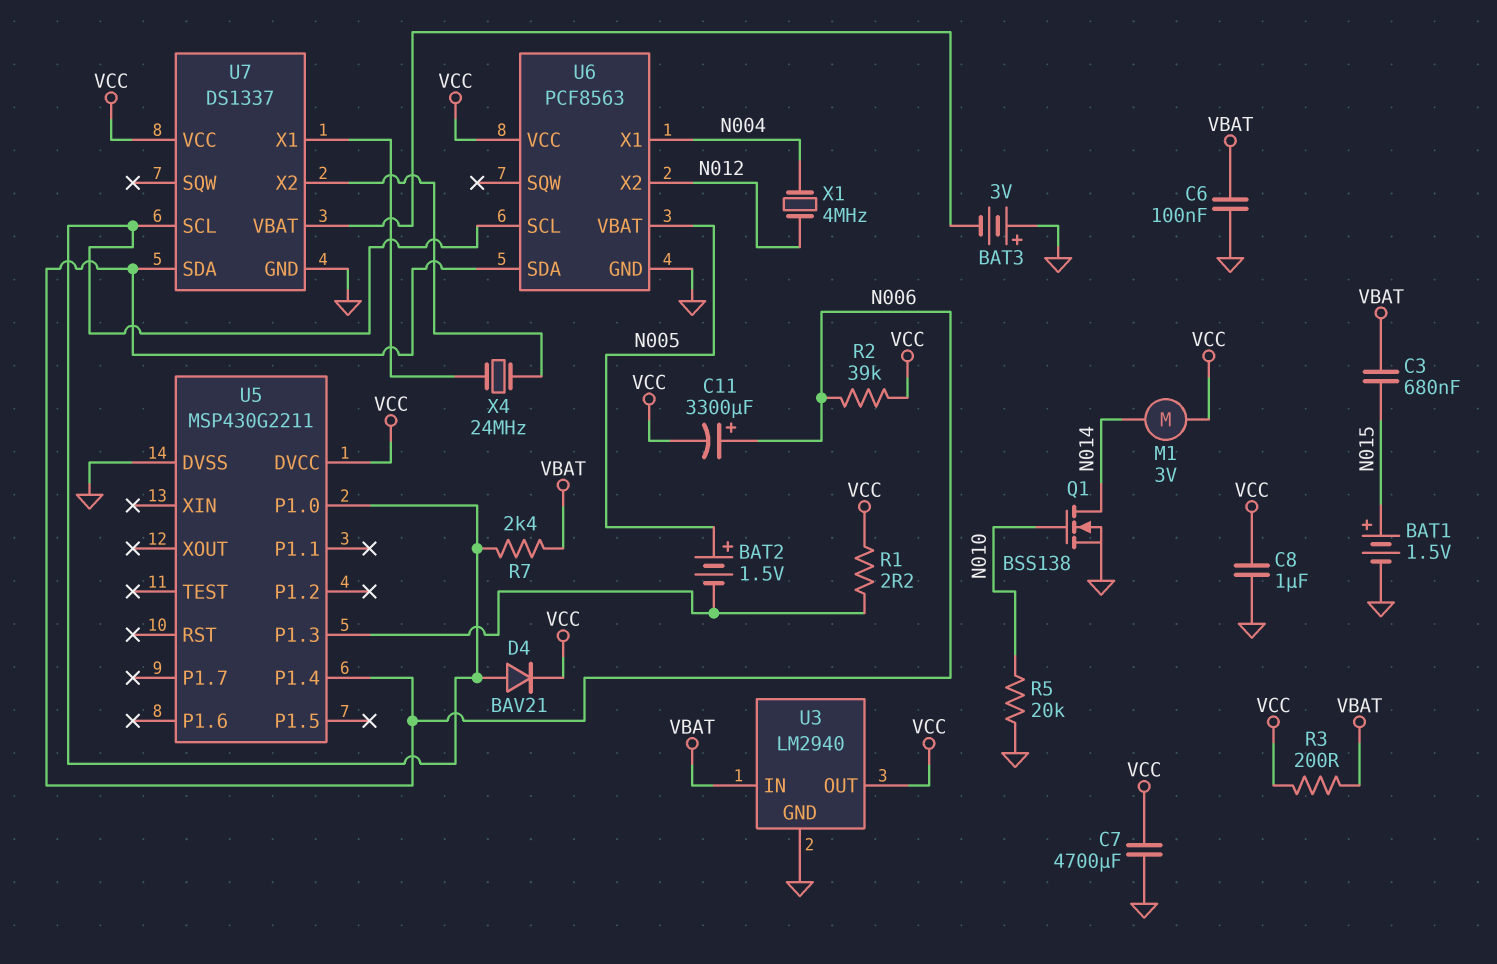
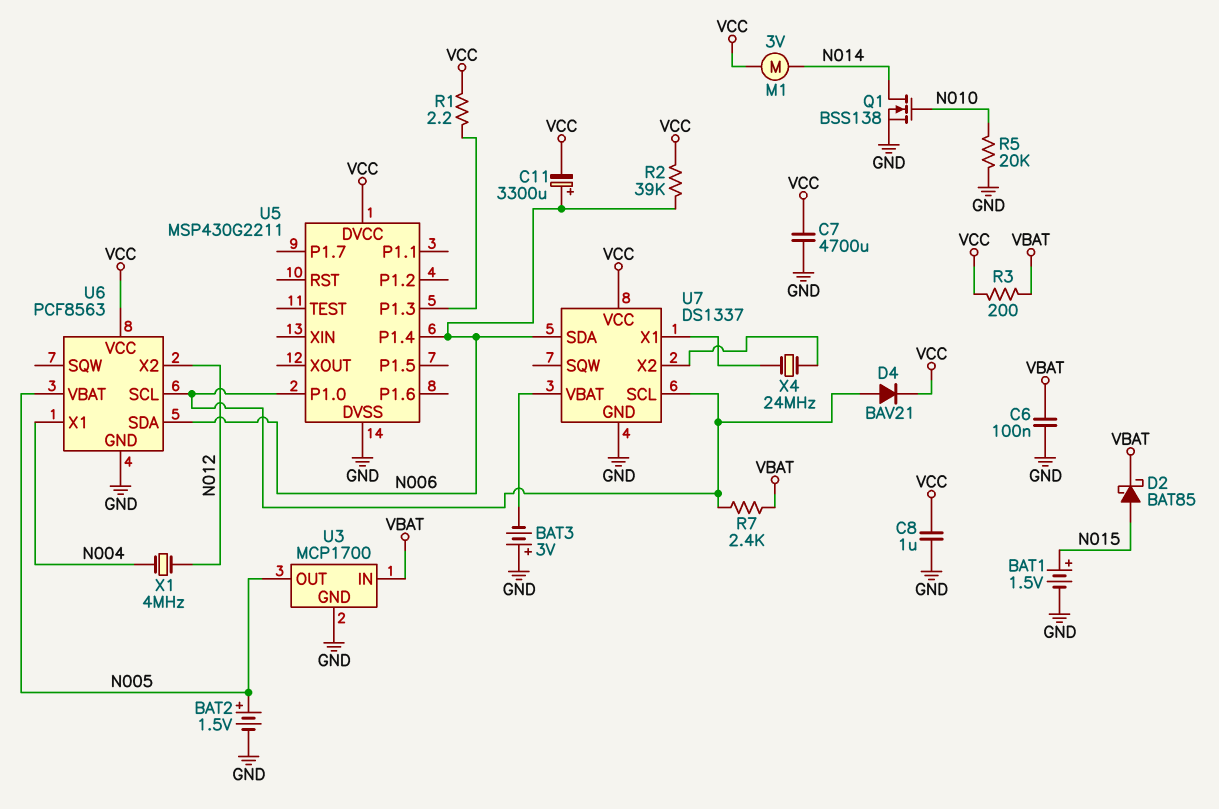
BAT2: 1.5V (plus N005, minus U5/P1.3) -> 1.5V (plus N005, minus GND)
C3: 680nF (N015, VBAT) -> none
D2: none -> schottky BAT85 (A N015, K VBAT)
U3: LM2940 -> MCP1700
U3 pin OUT: VCC -> N005

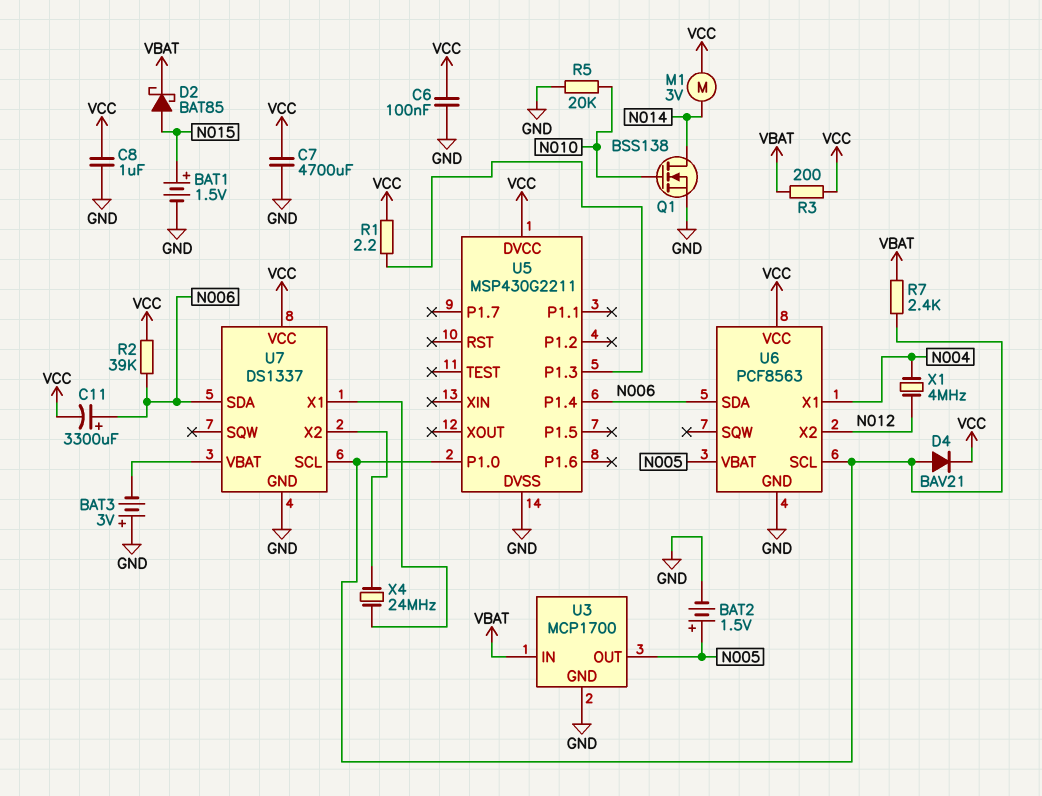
C6: 100nF (GND, VBAT) -> 100nF (GND, VCC)

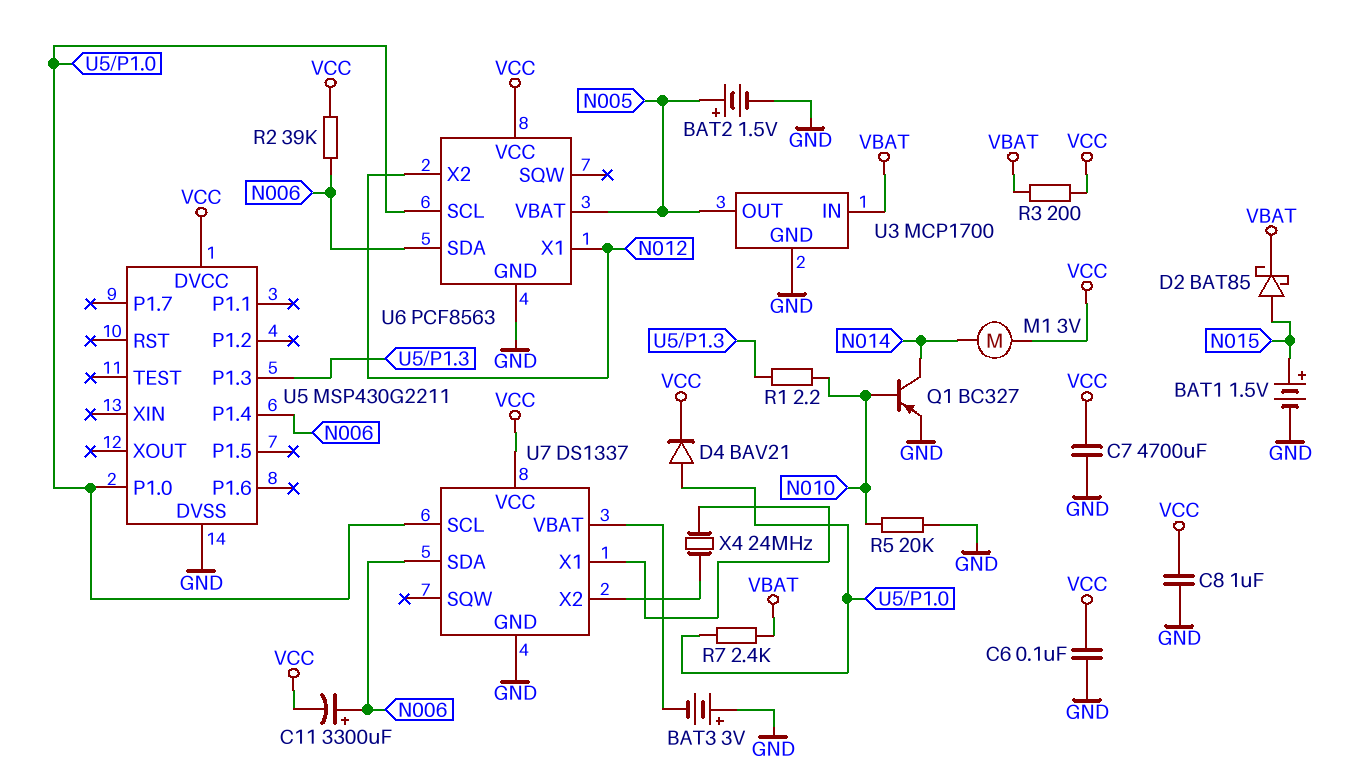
Q1: NMOS BSS138 (G N010, D N014, S GND) -> PNP BC327 (B N010, C N014, E GND)
R1: 2.2 (U5/P1.3, VCC) -> 2.2 (N010, U5/P1.3)
U6 pin X1: N004 -> N012
X1: 4MHz (N004, N012) -> none

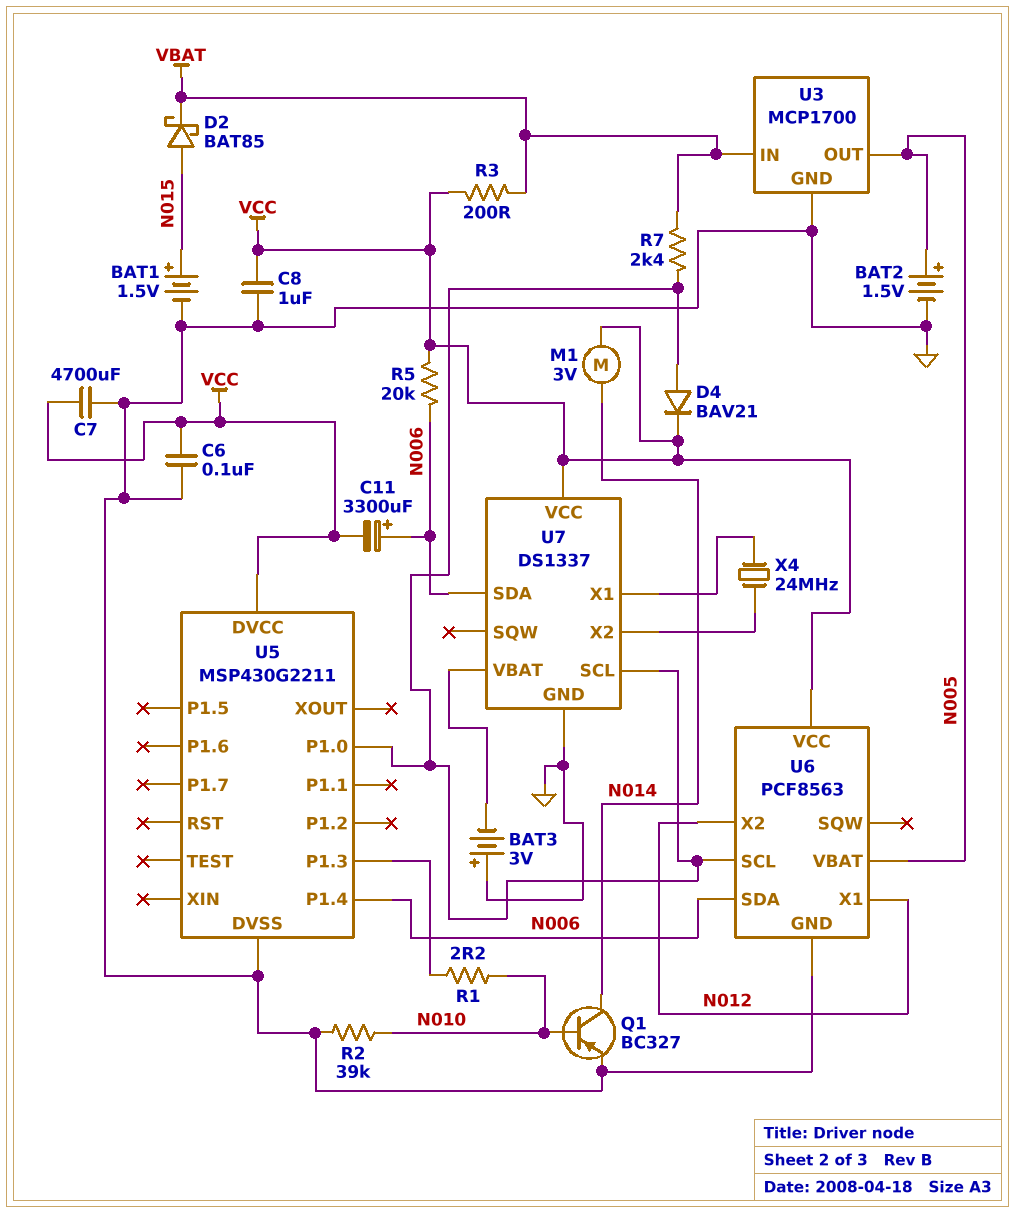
R2: 39k (N006, VCC) -> 39k (GND, N010)
R5: 20k (GND, N010) -> 20k (N006, VCC)

